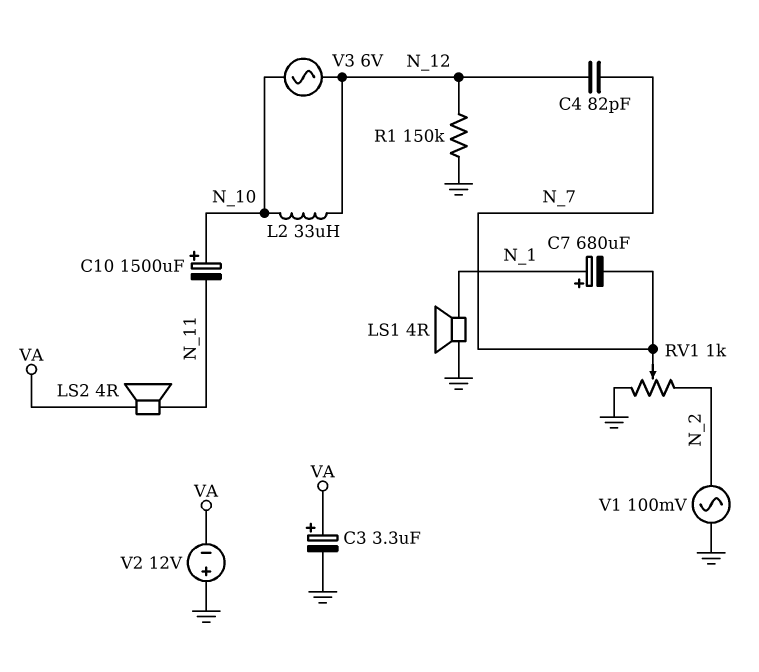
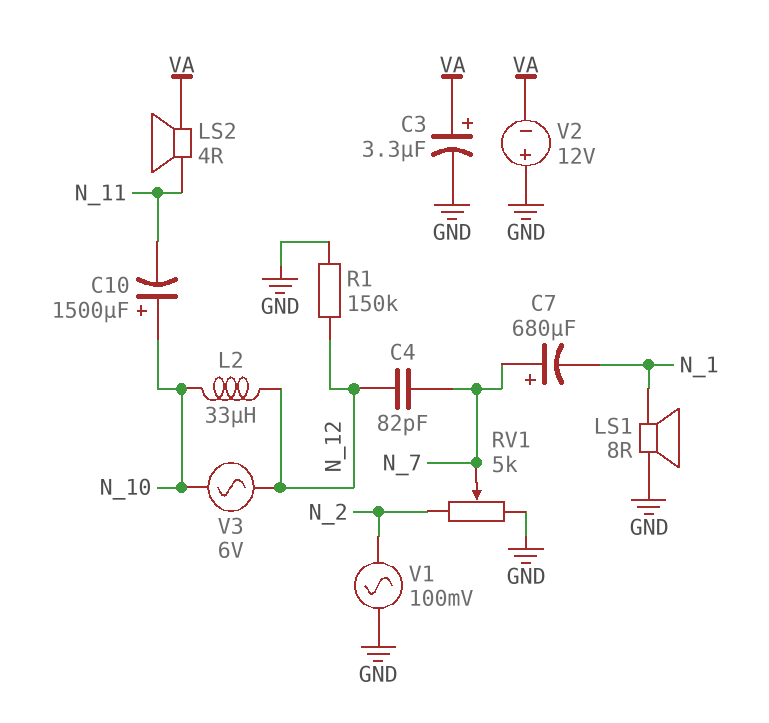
C7: 680uF (plus N_1, minus N_7) -> 680uF (plus N_7, minus N_1)
LS1: speaker 4R (GND, N_1) -> speaker 8R (GND, N_1)
RV1: 1k (GND, N_2, wiper N_7) -> 5k (GND, N_2, wiper N_7)

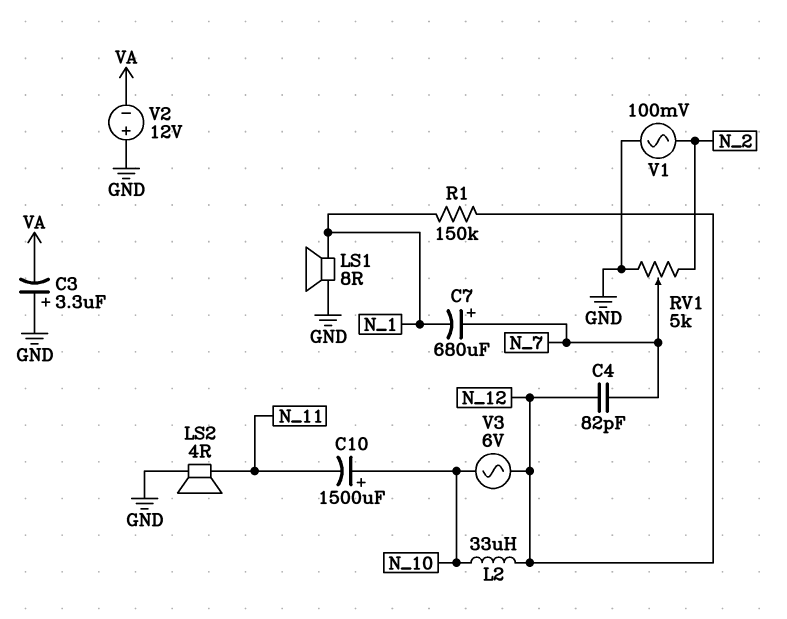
C3: 3.3uF (plus VA, minus GND) -> 3.3uF (plus GND, minus VA)
LS2: speaker 4R (N_11, VA) -> speaker 4R (GND, N_11)
R1: 150k (GND, N_12) -> 150k (N_1, N_12)

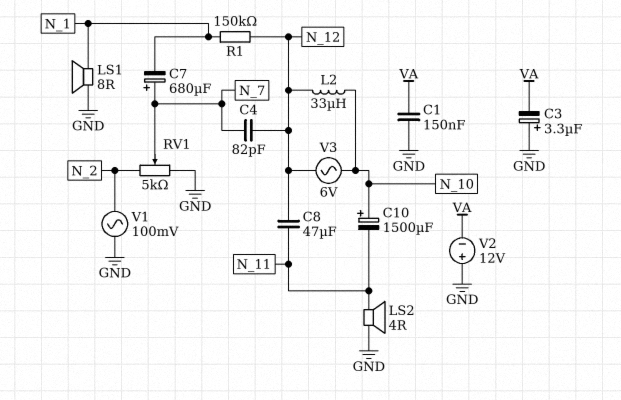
C1: none -> 150nF (GND, VA)
C8: none -> 47uF (N_11, N_12)

